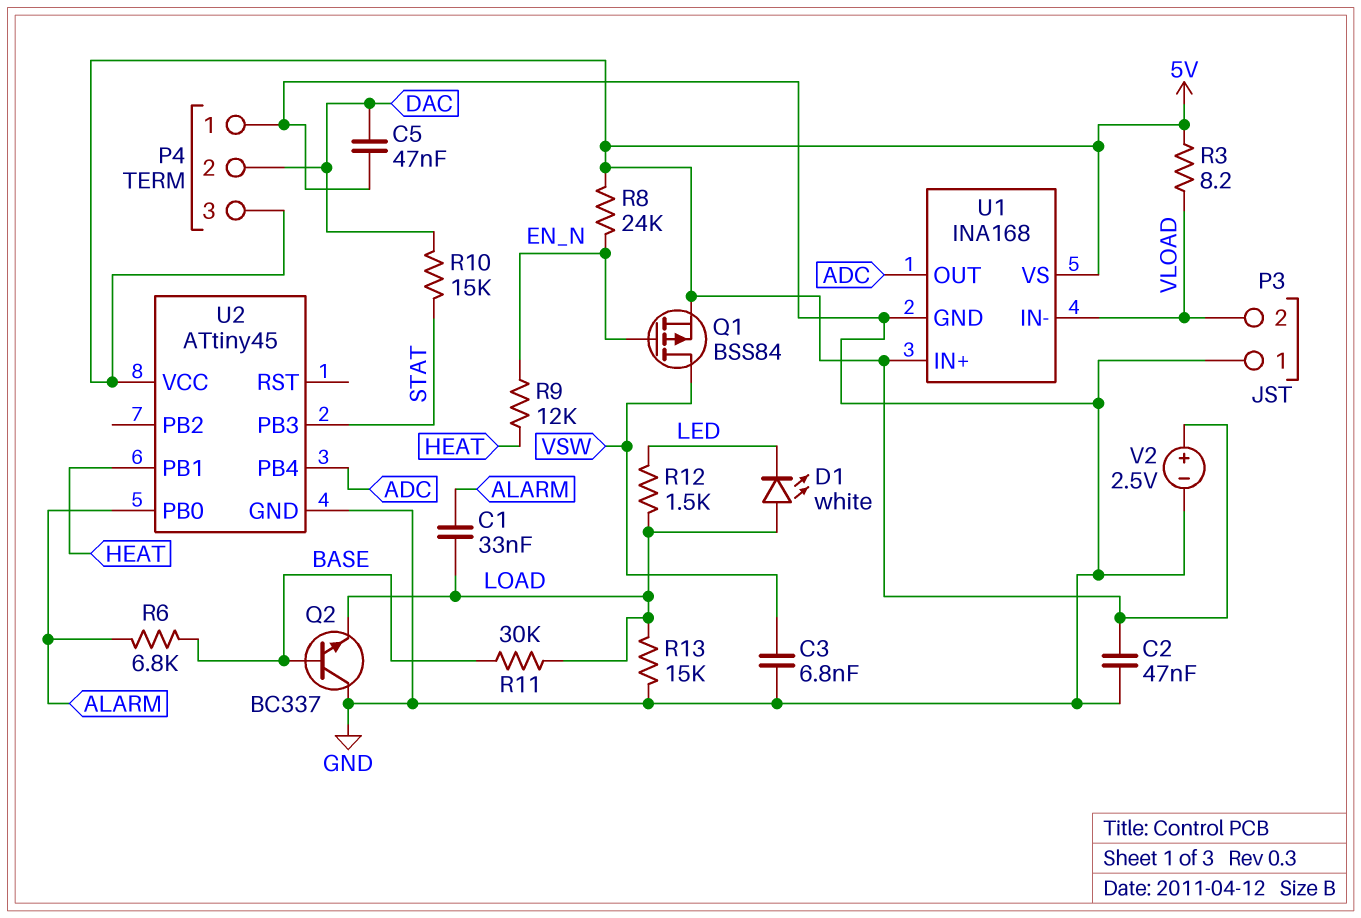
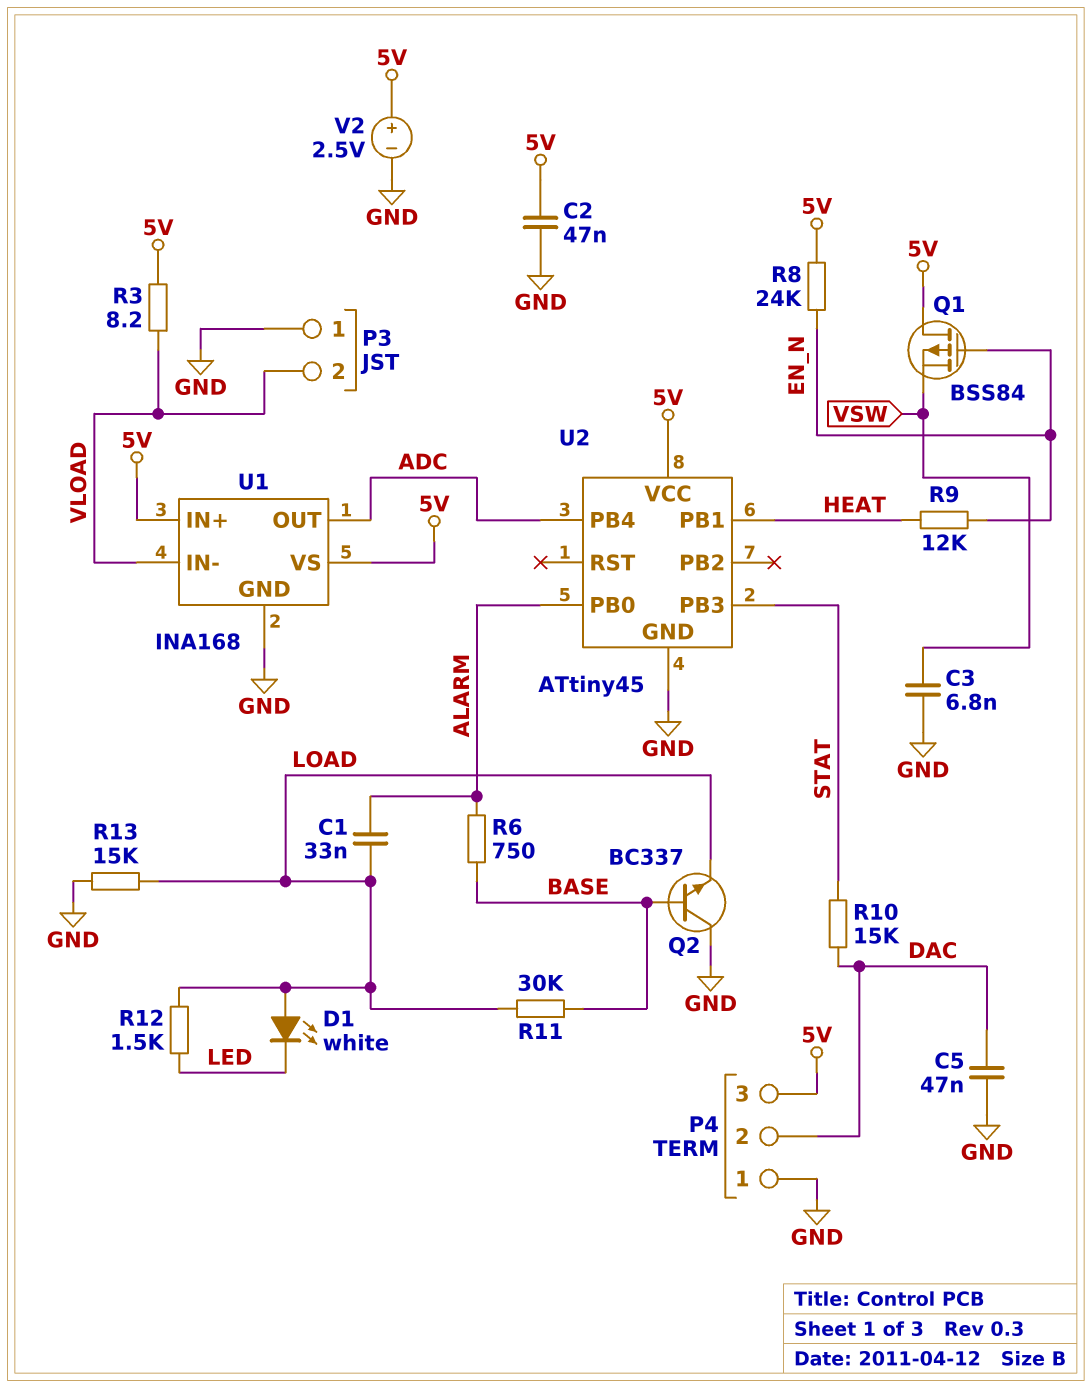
Q1: PMOS BSS84 (G EN_N, D VSW, S 5V) -> PMOS BSS84 (G EN_N, D 5V, S VSW)
R6: 6.8k (ALARM, BASE) -> 750 (ALARM, BASE)

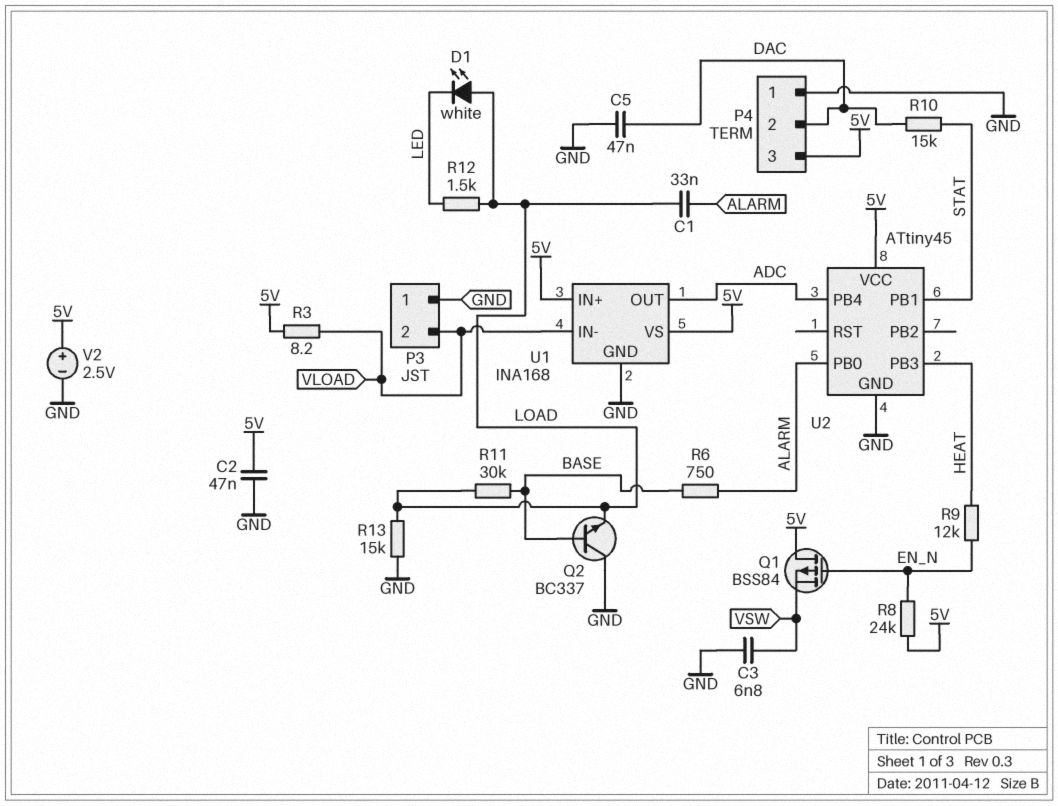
U2 pin PB1: HEAT -> STAT
U2 pin PB3: STAT -> HEAT

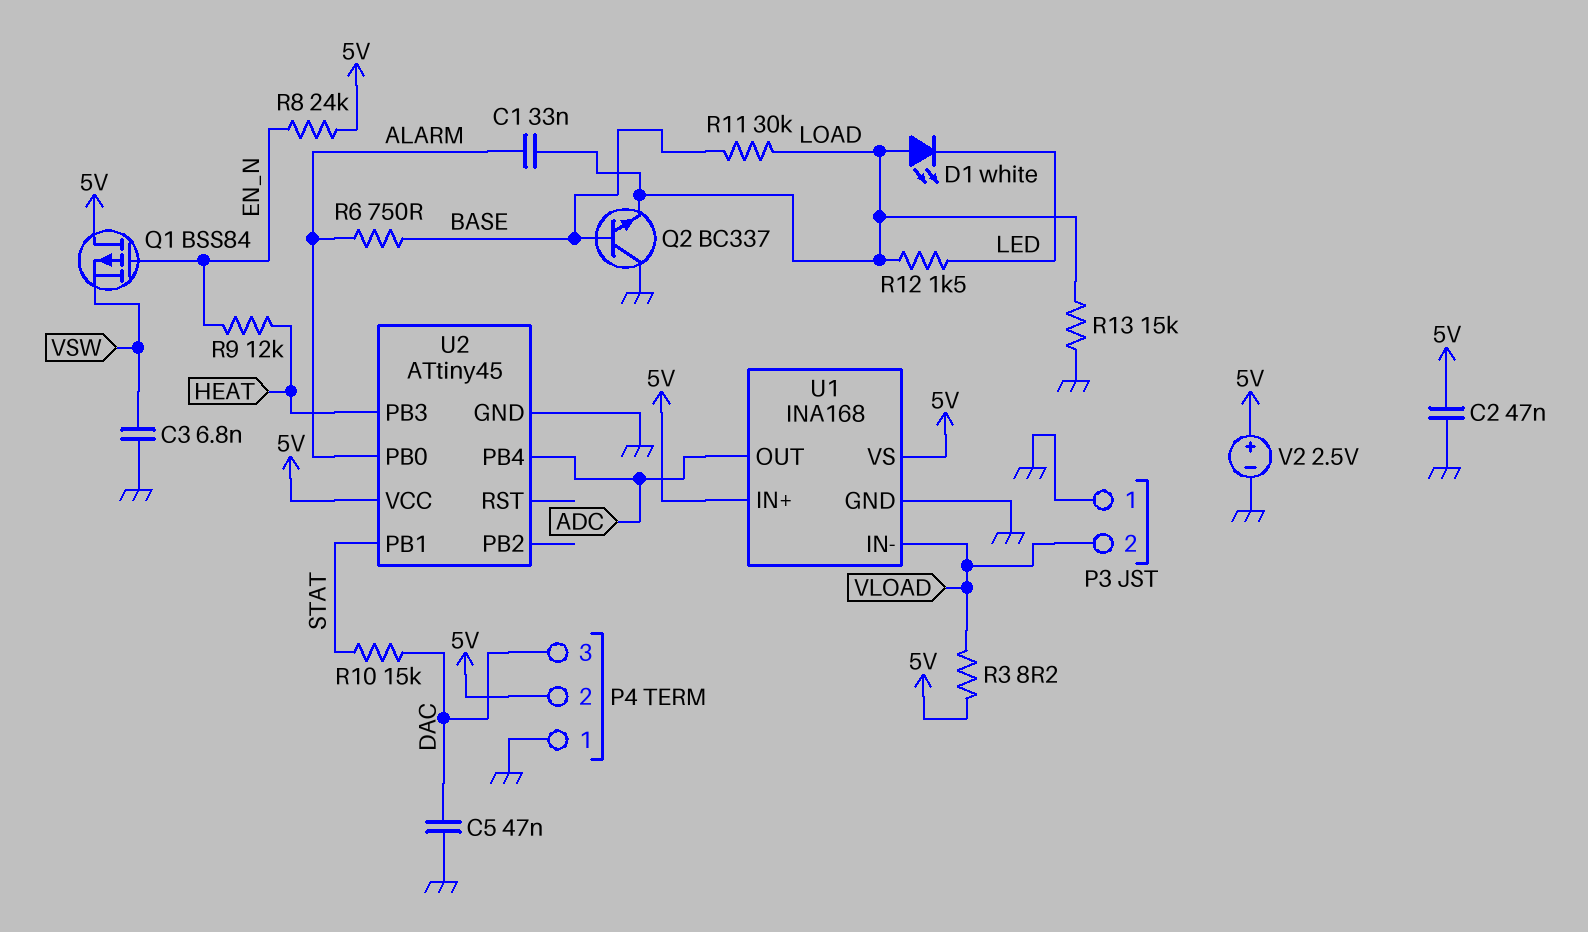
P4 pin 2: DAC -> 5V
P4 pin 3: 5V -> DAC

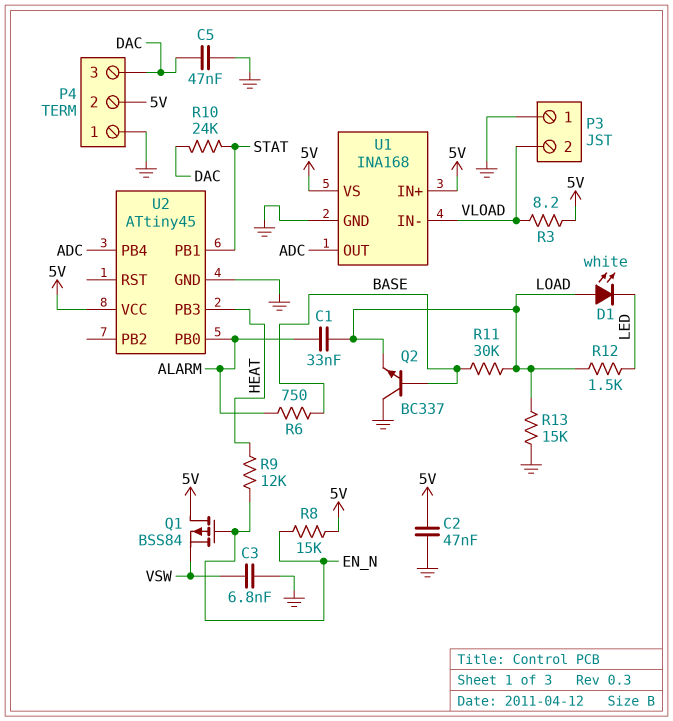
R8: 24k (5V, EN_N) -> 15k (5V, EN_N)
R10: 15k (DAC, STAT) -> 24k (DAC, STAT)
V2: 2.5V (plus 5V, minus GND) -> none

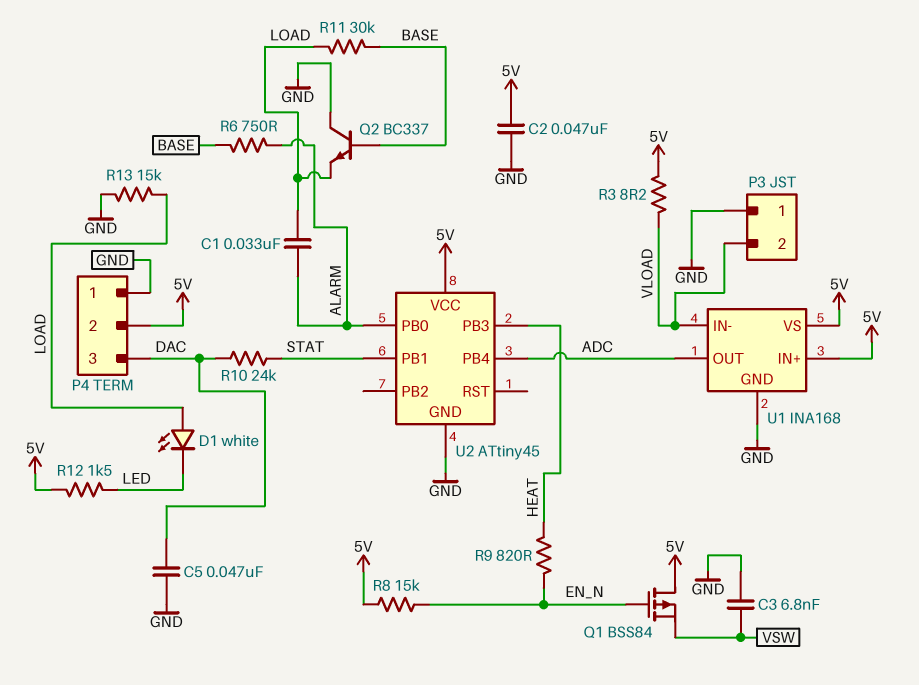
R9: 12k (EN_N, HEAT) -> 820 (EN_N, HEAT)
R12: 1.5k (LED, LOAD) -> 1.5k (5V, LED)

